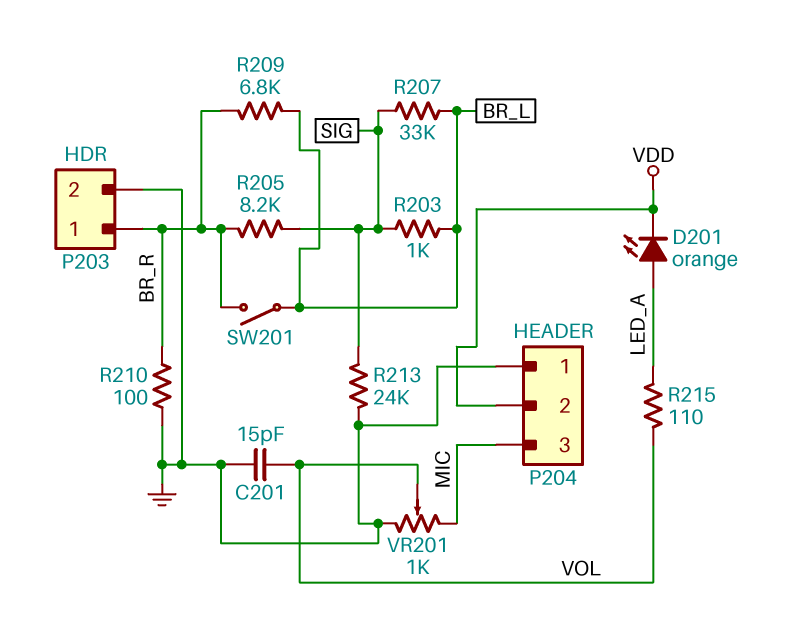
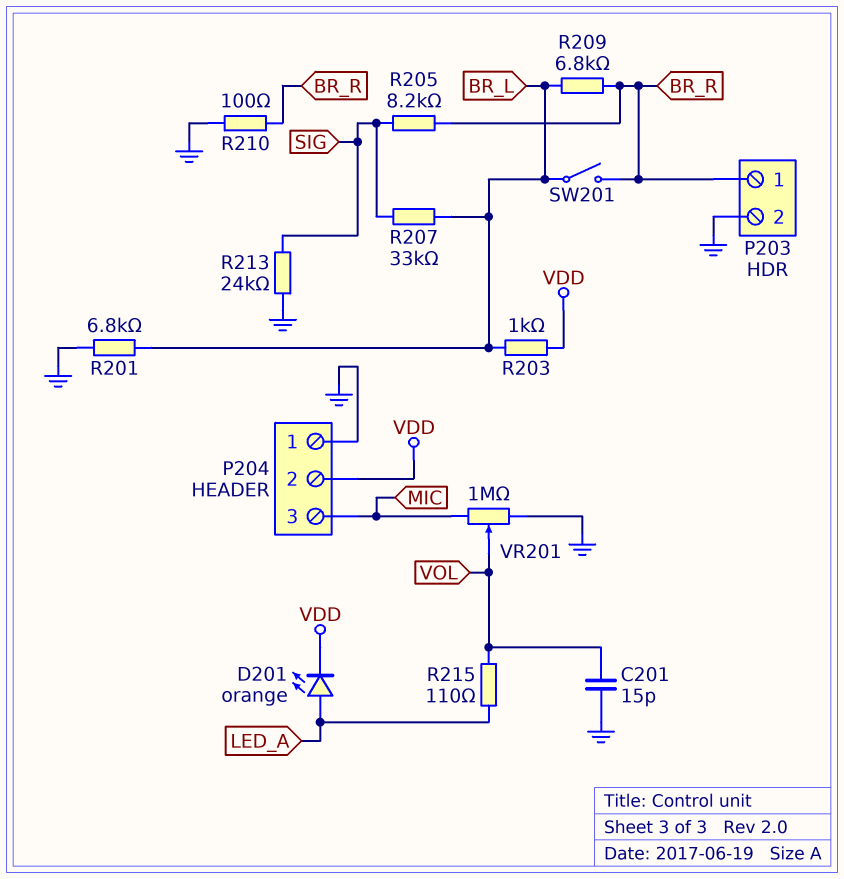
R201: none -> 6.8k (BR_L, GND)
R203: 1k (BR_L, SIG) -> 1k (BR_L, VDD)
VR201: 1k (GND, MIC, wiper VOL) -> 1M (GND, MIC, wiper VOL)

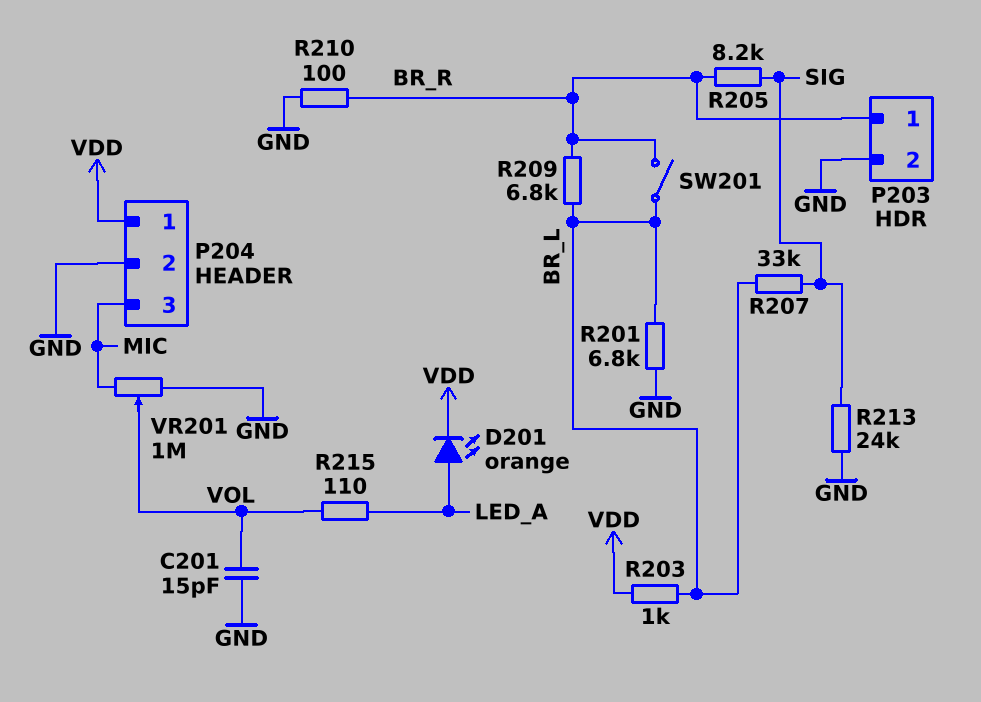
P204 pin 1: GND -> VDD
P204 pin 2: VDD -> GND

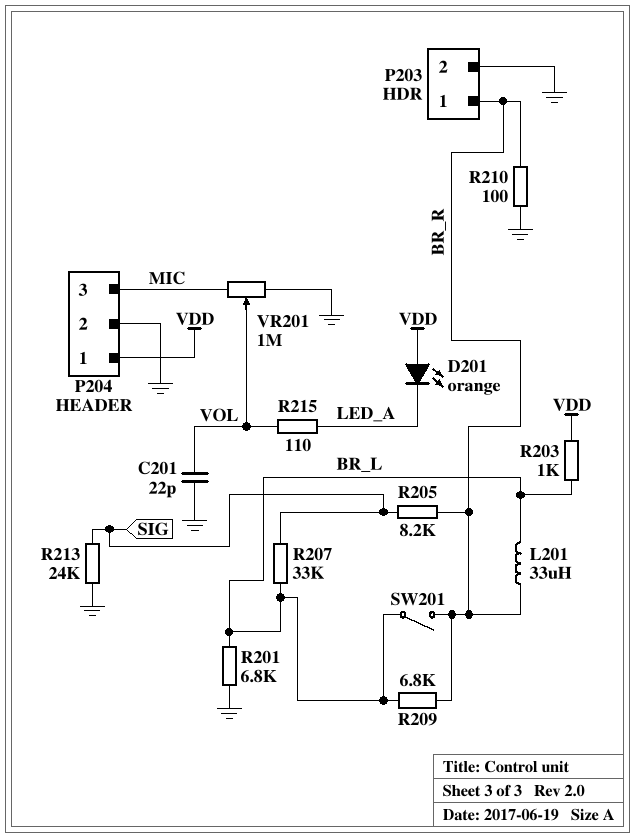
C201: 15pF (GND, VOL) -> 22pF (GND, VOL)
D201: LED orange (A LED_A, K VDD) -> LED orange (A VDD, K LED_A)
L201: none -> 33uH (BR_L, BR_R)

